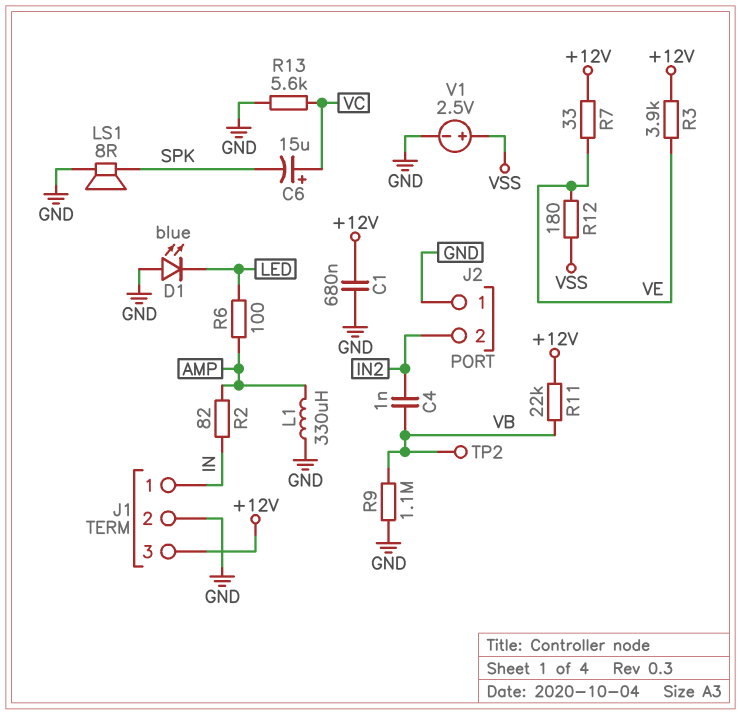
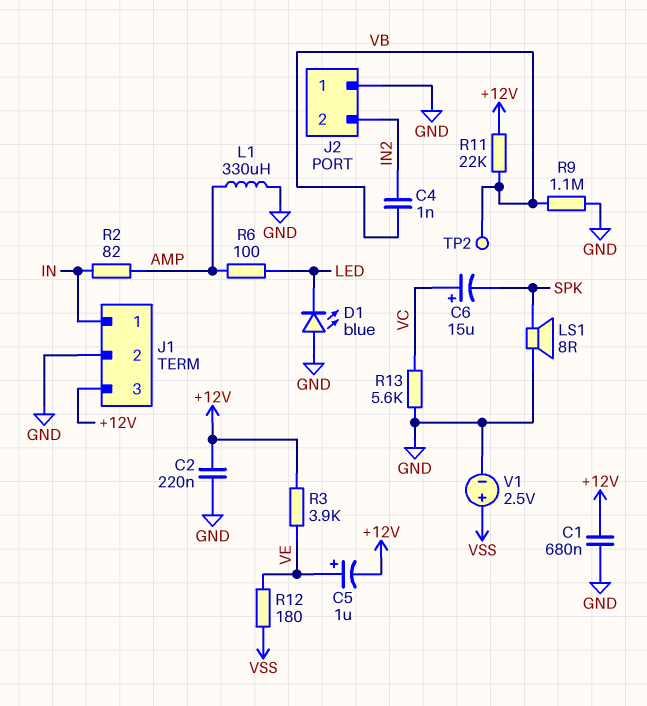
C2: none -> 220nF (+12V, GND)
C5: none -> 1uF (plus VE, minus +12V)
R7: 33 (+12V, VE) -> none

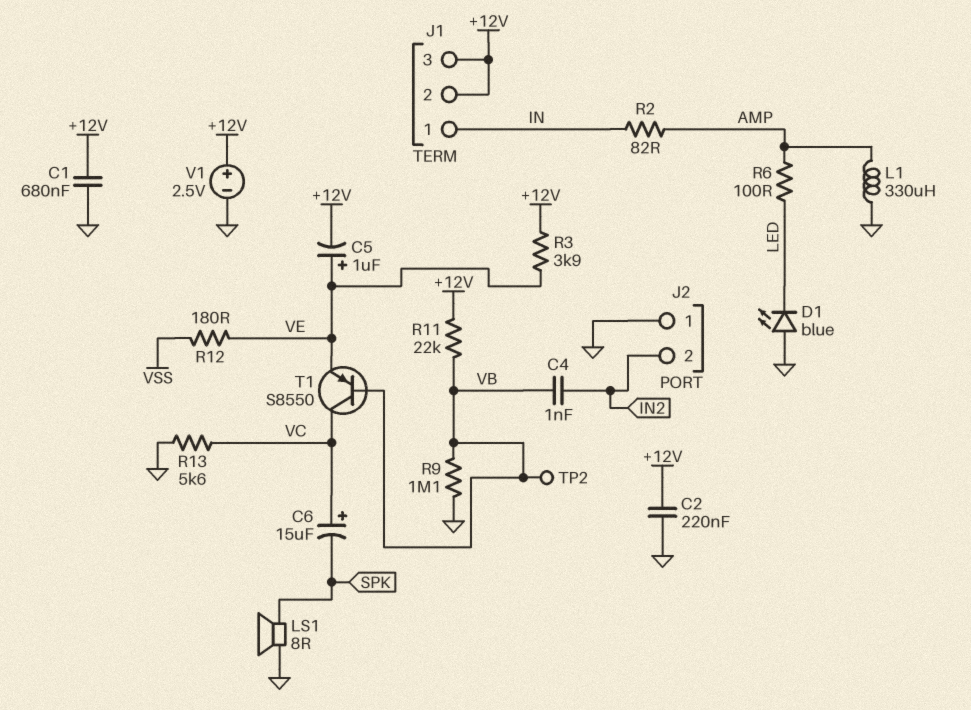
J1 pin 2: GND -> +12V
T1: none -> PNP S8550 (B VB, C VC, E VE)
V1: 2.5V (plus VSS, minus GND) -> 2.5V (plus +12V, minus GND)

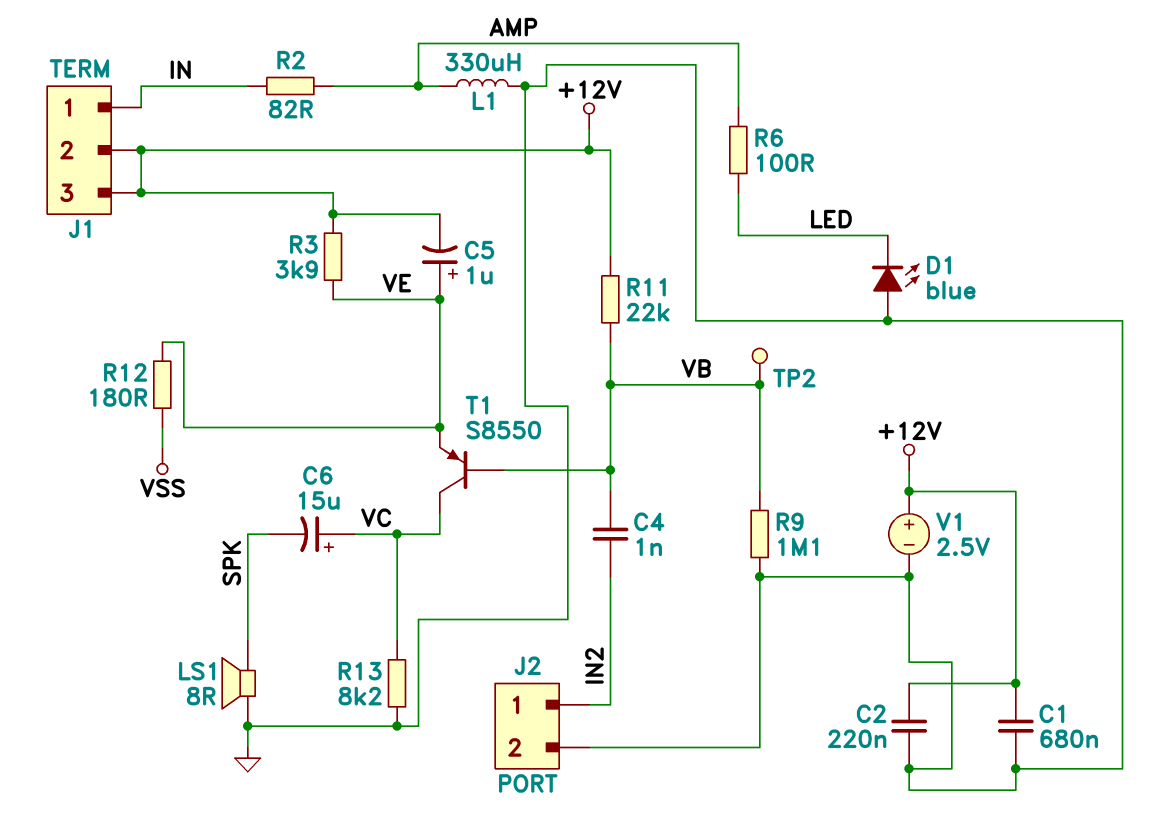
J2 pin 1: GND -> IN2
J2 pin 2: IN2 -> GND
R13: 5.6k (GND, VC) -> 8.2k (GND, VC)

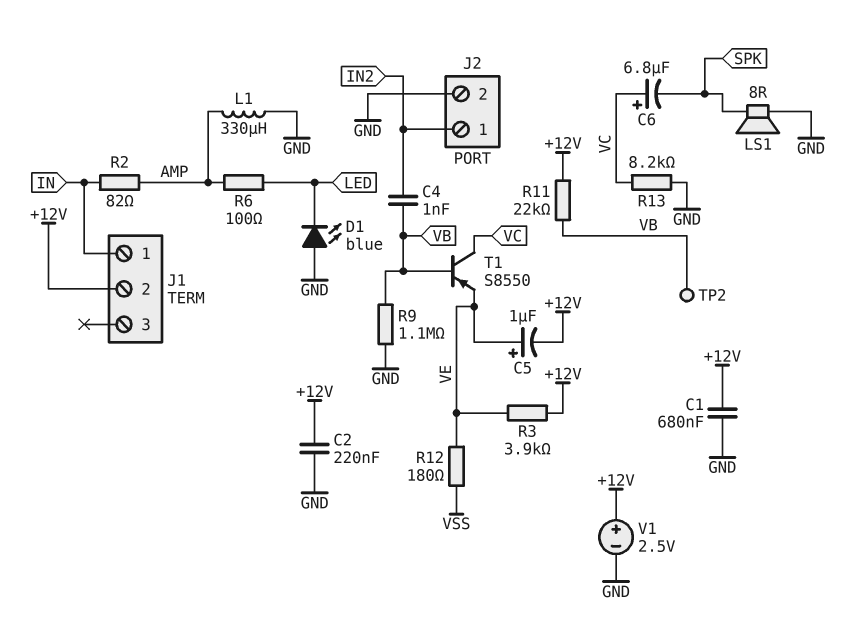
C6: 15uF (plus VC, minus SPK) -> 6.8uF (plus VC, minus SPK)
J1 pin 3: +12V -> none

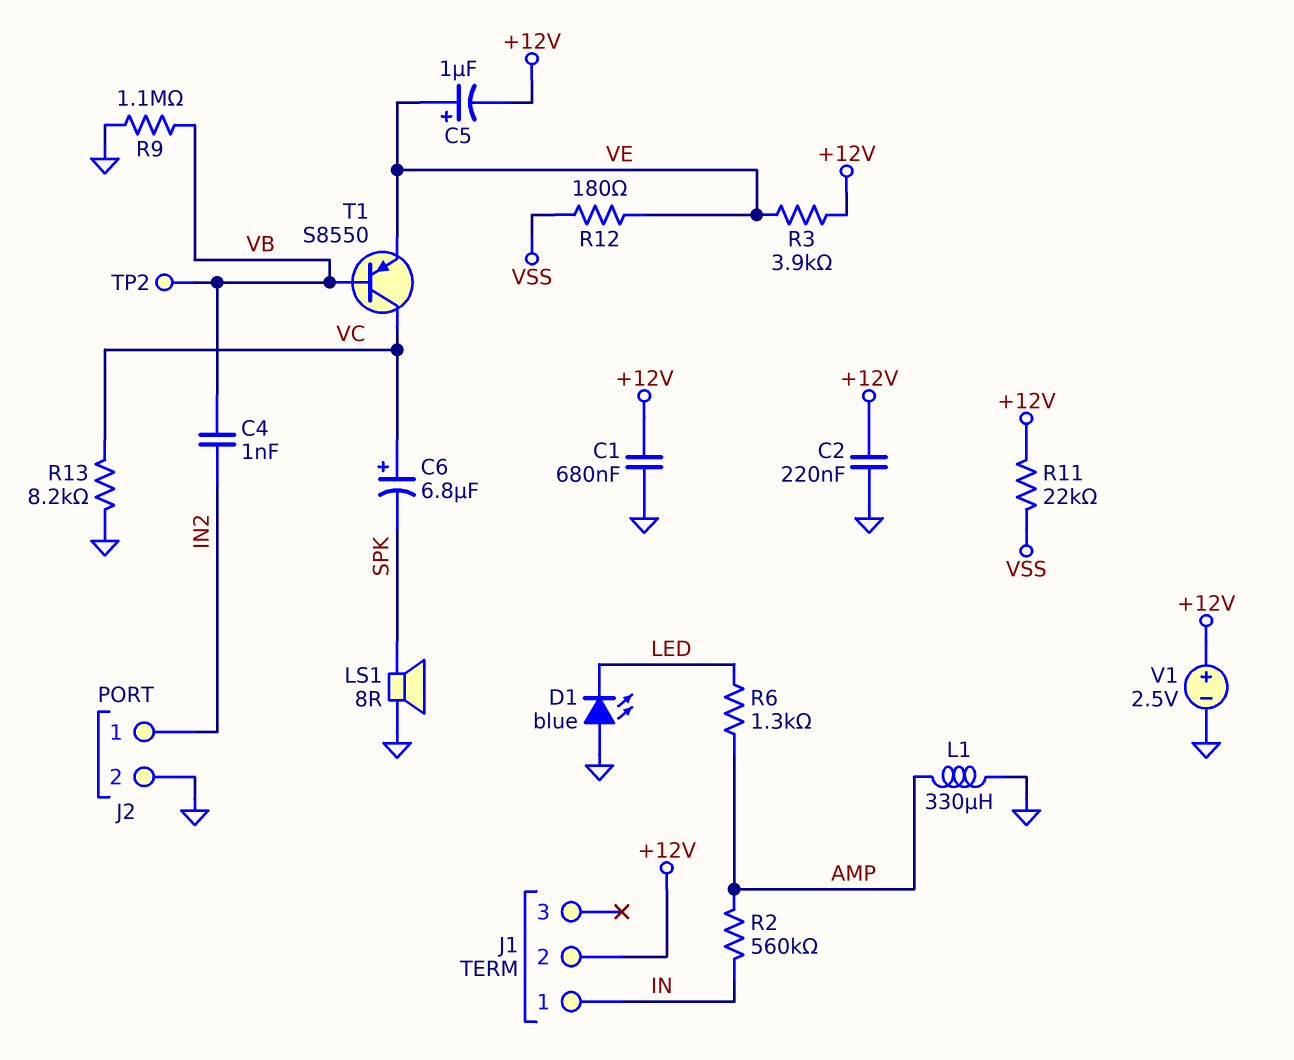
R2: 82 (AMP, IN) -> 560k (AMP, IN)
R6: 100 (AMP, LED) -> 1.3k (AMP, LED)
R11: 22k (+12V, VB) -> 22k (+12V, VSS)

